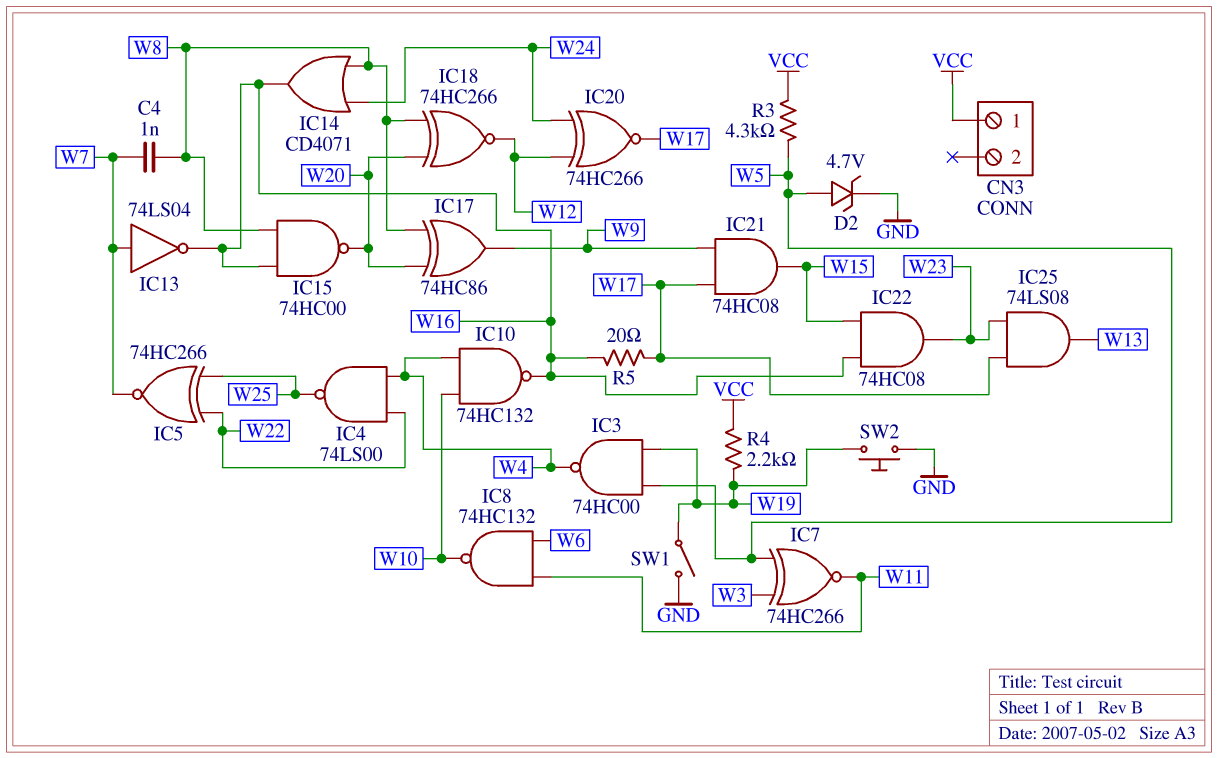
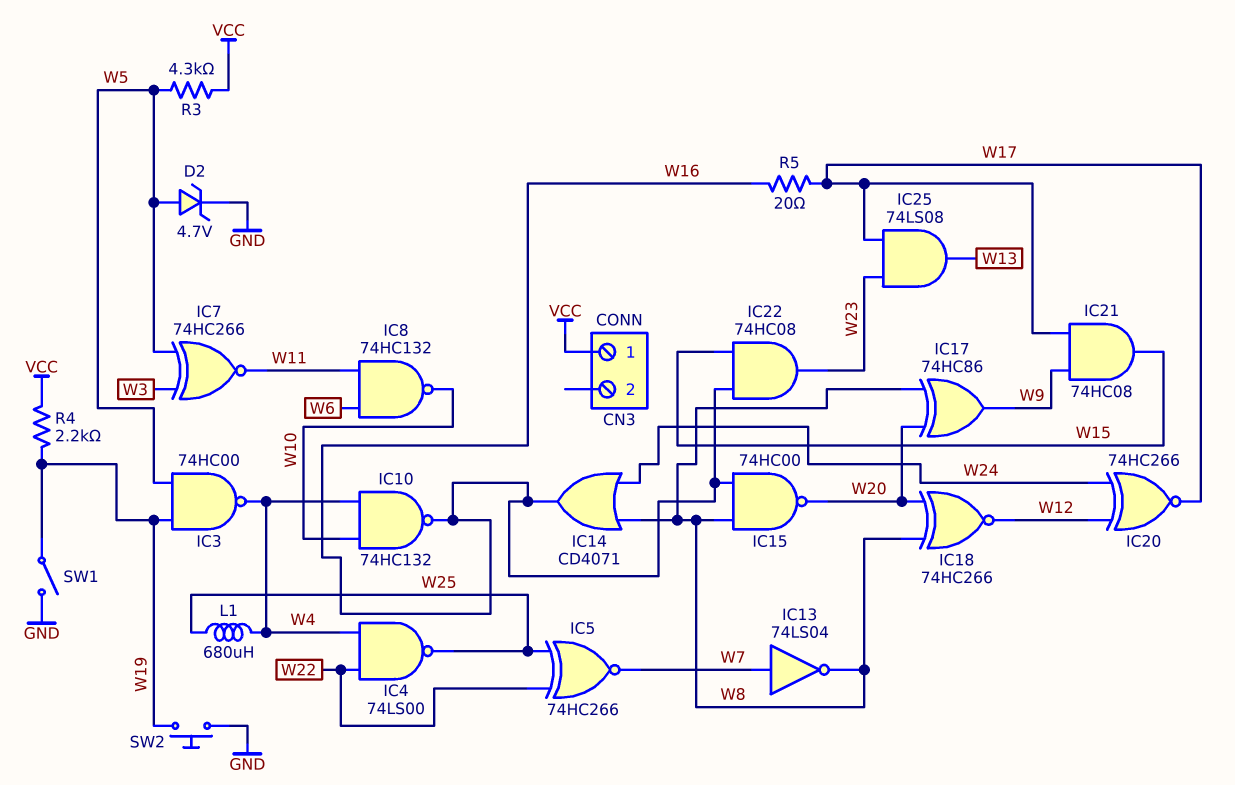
C4: 1nF (W7, W8) -> none
IC13: NOT 74LS04 (in W7, out W16) -> NOT 74LS04 (in W7, out W8)
L1: none -> 680uH (W4, W25)

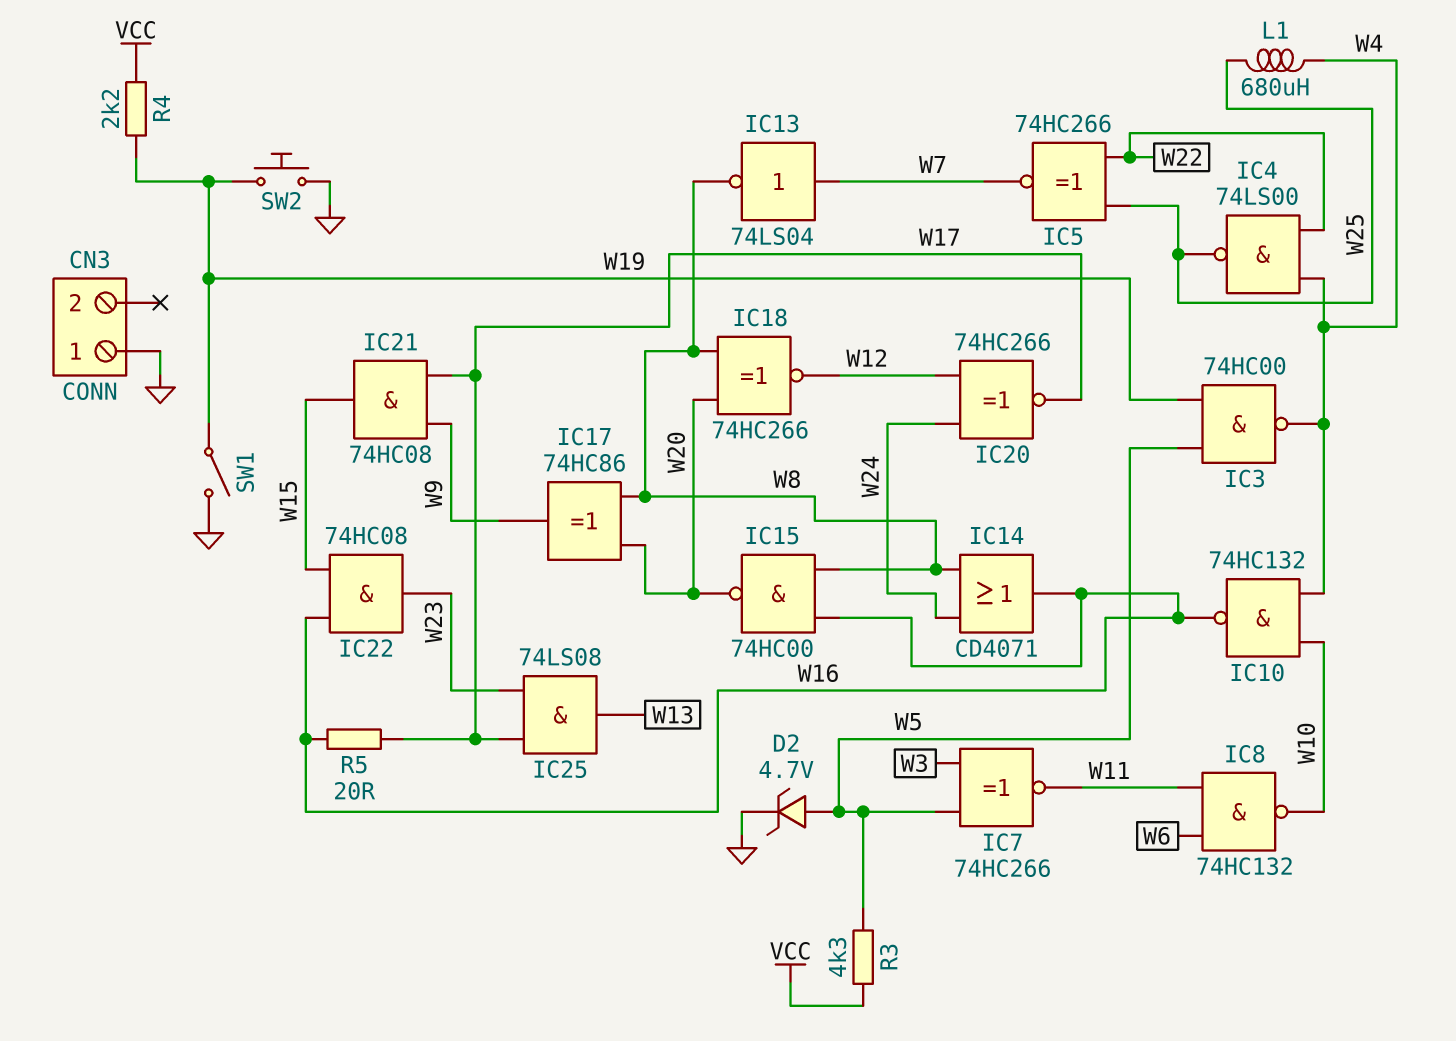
CN3 pin 1: VCC -> GND

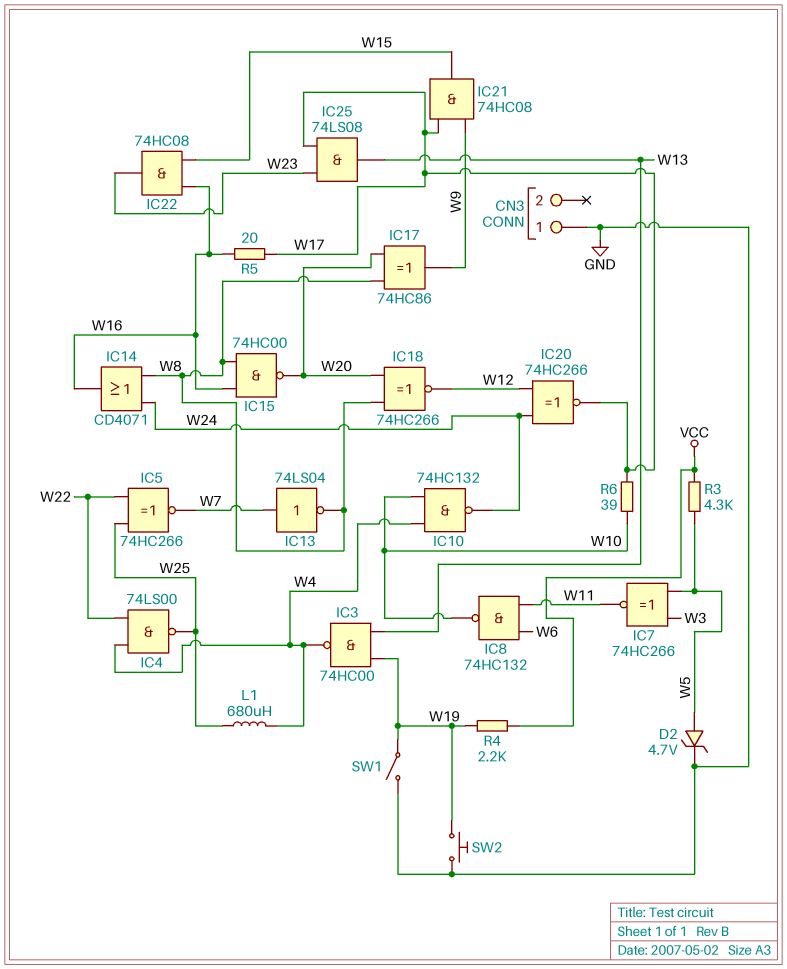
IC3: NAND 74HC00 (in W5, in W19, out W4) -> NAND 74HC00 (in W13, in W19, out W4)
IC10: NAND 74HC132 (in W4, in W10, out W16) -> NAND 74HC132 (in W4, in W10, out W24)
R6: none -> 39 (W10, W17)

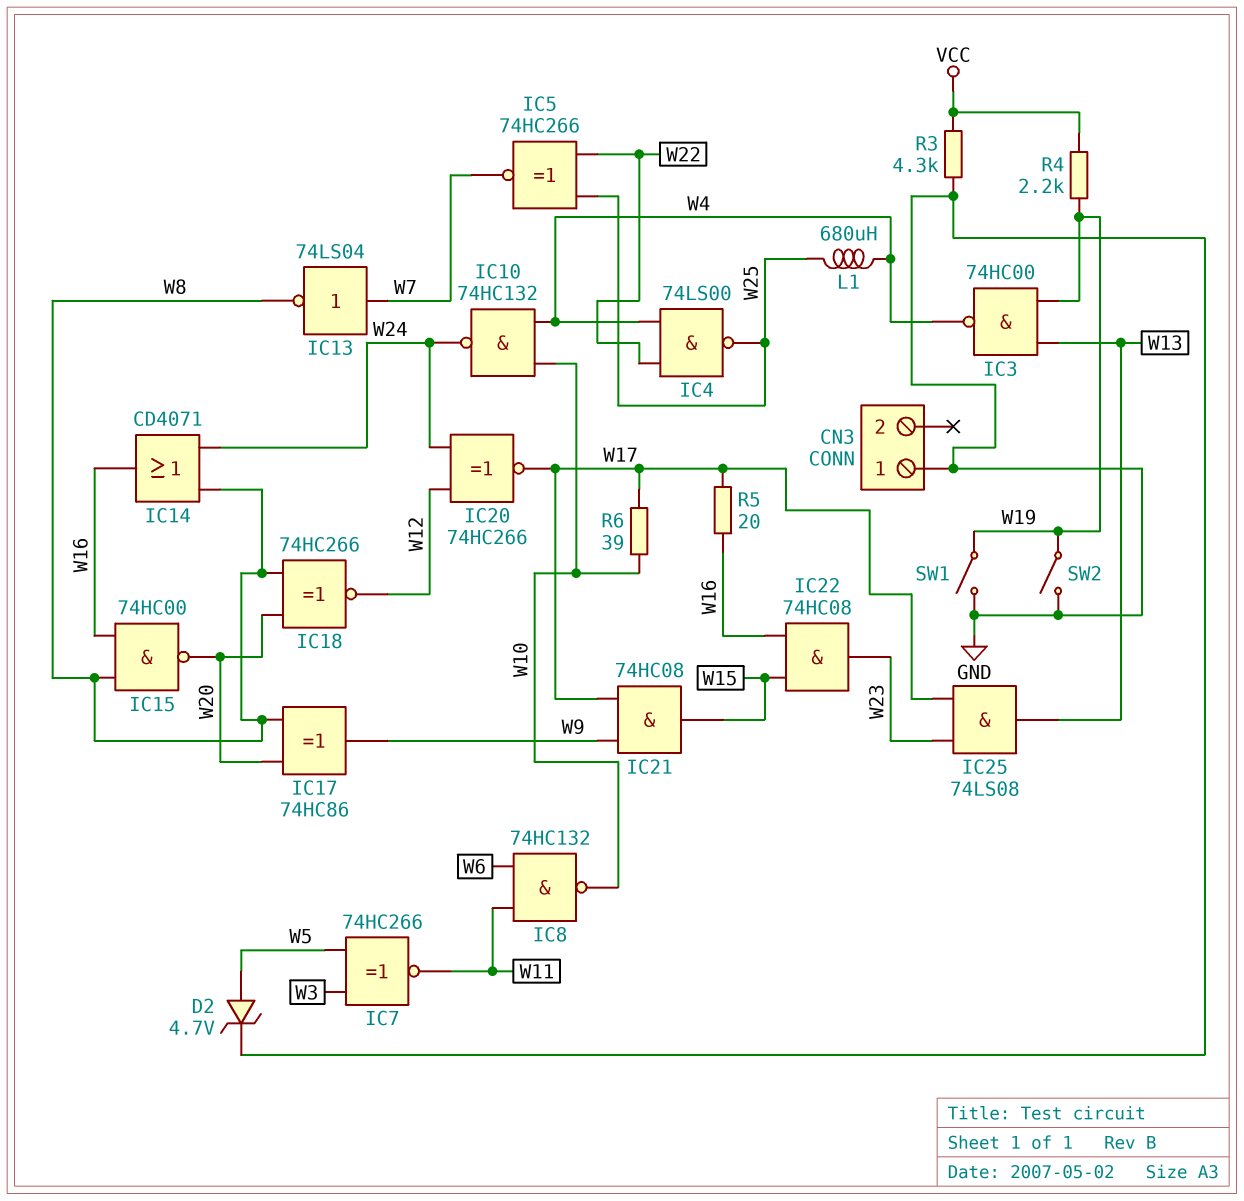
R3: 4.3k (VCC, W5) -> 4.3k (GND, VCC)
SW2: button (GND, W19) -> switch (GND, W19)

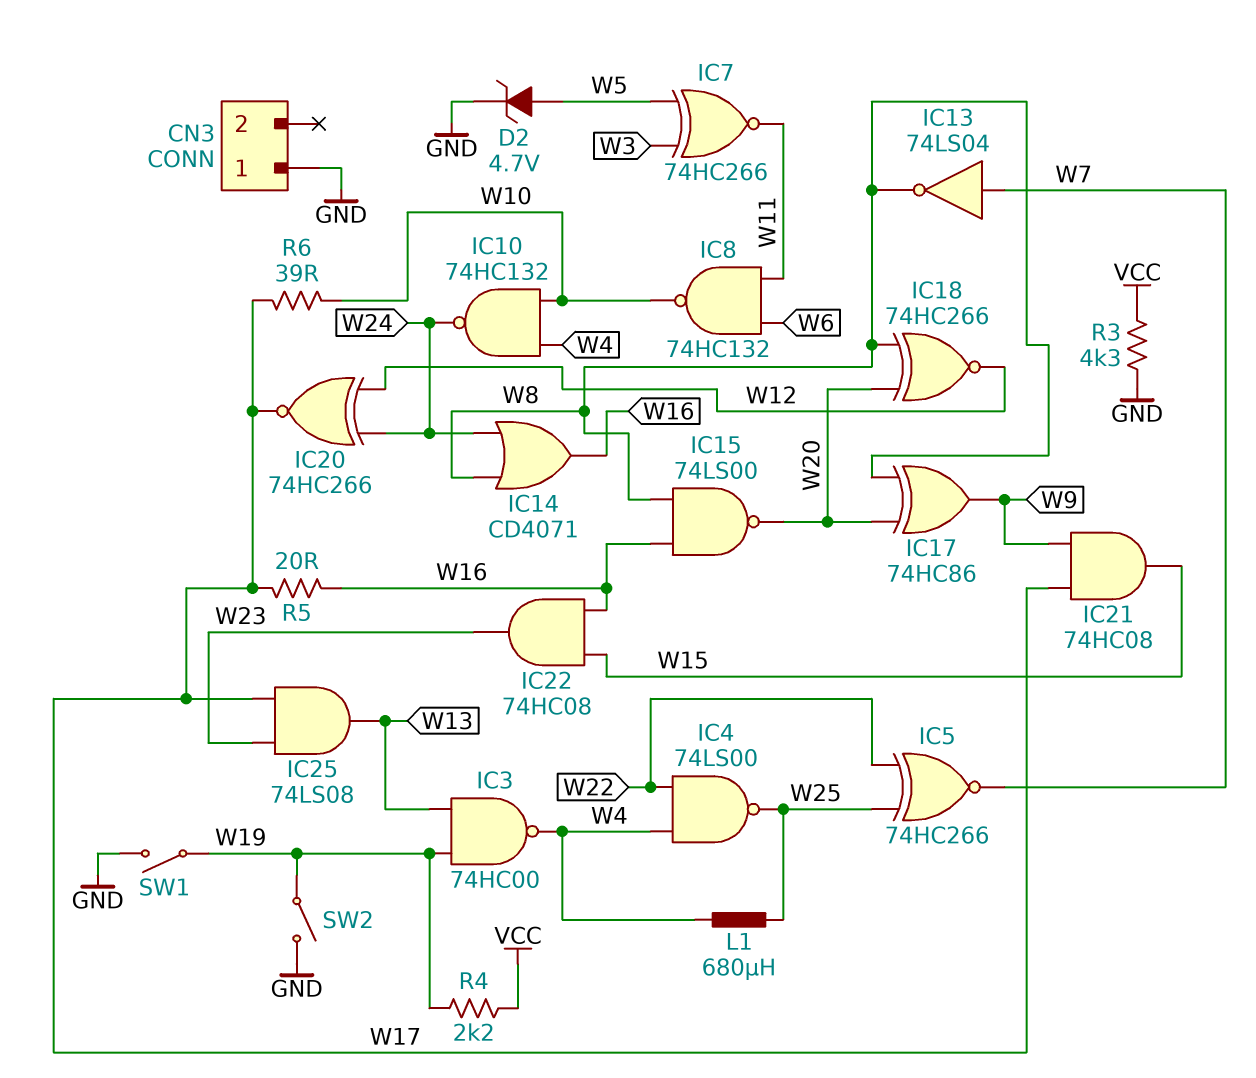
IC15: NAND 74HC00 (in W8, in W16, out W20) -> NAND 74LS00 (in W8, in W16, out W20)

